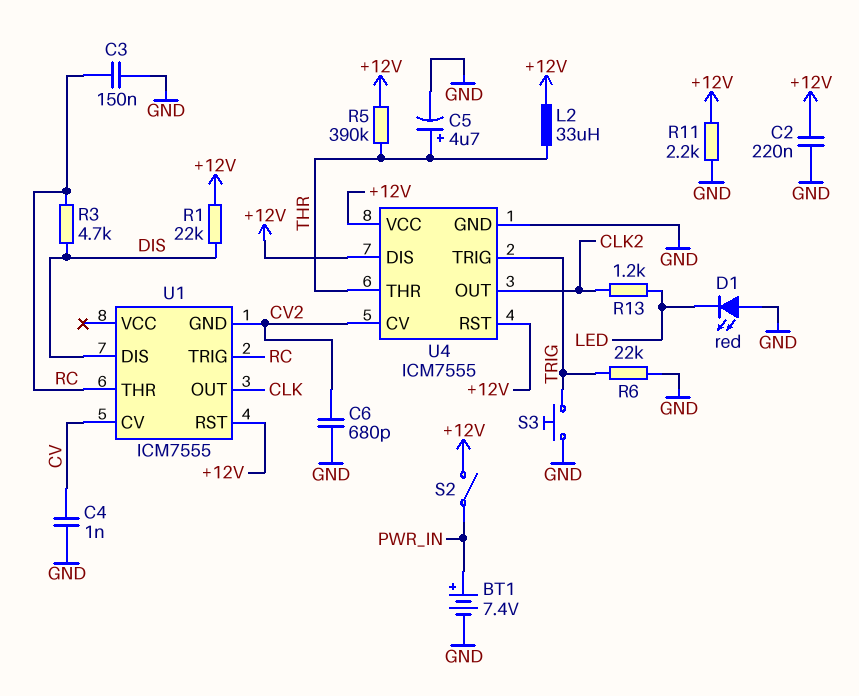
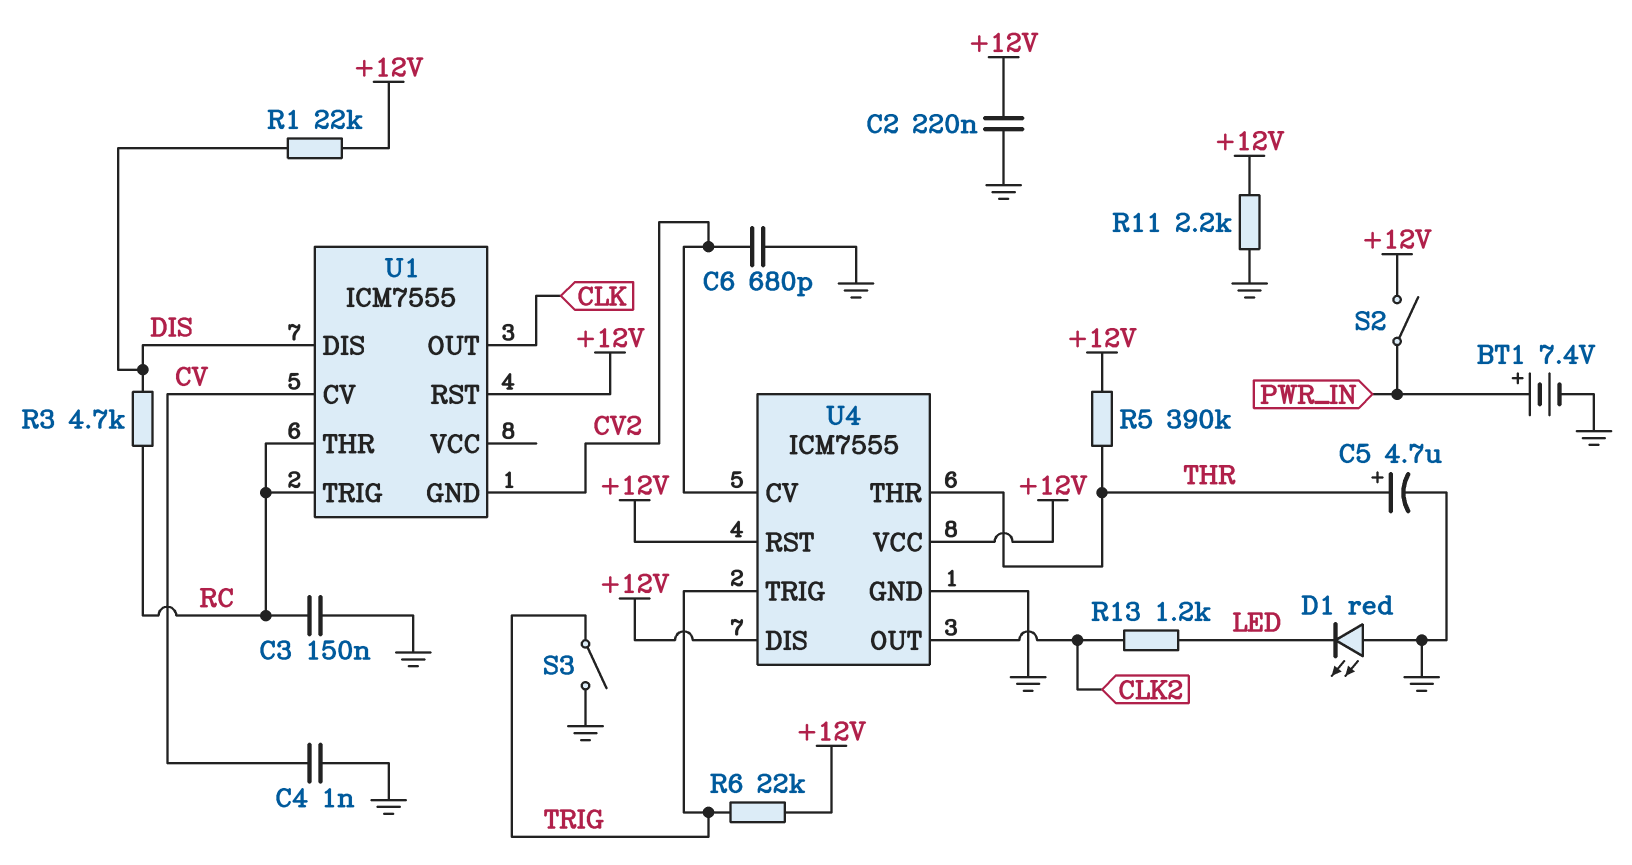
L2: 33uH (+12V, THR) -> none
R6: 22k (GND, TRIG) -> 22k (+12V, TRIG)
S3: button (GND, TRIG) -> switch (GND, TRIG)

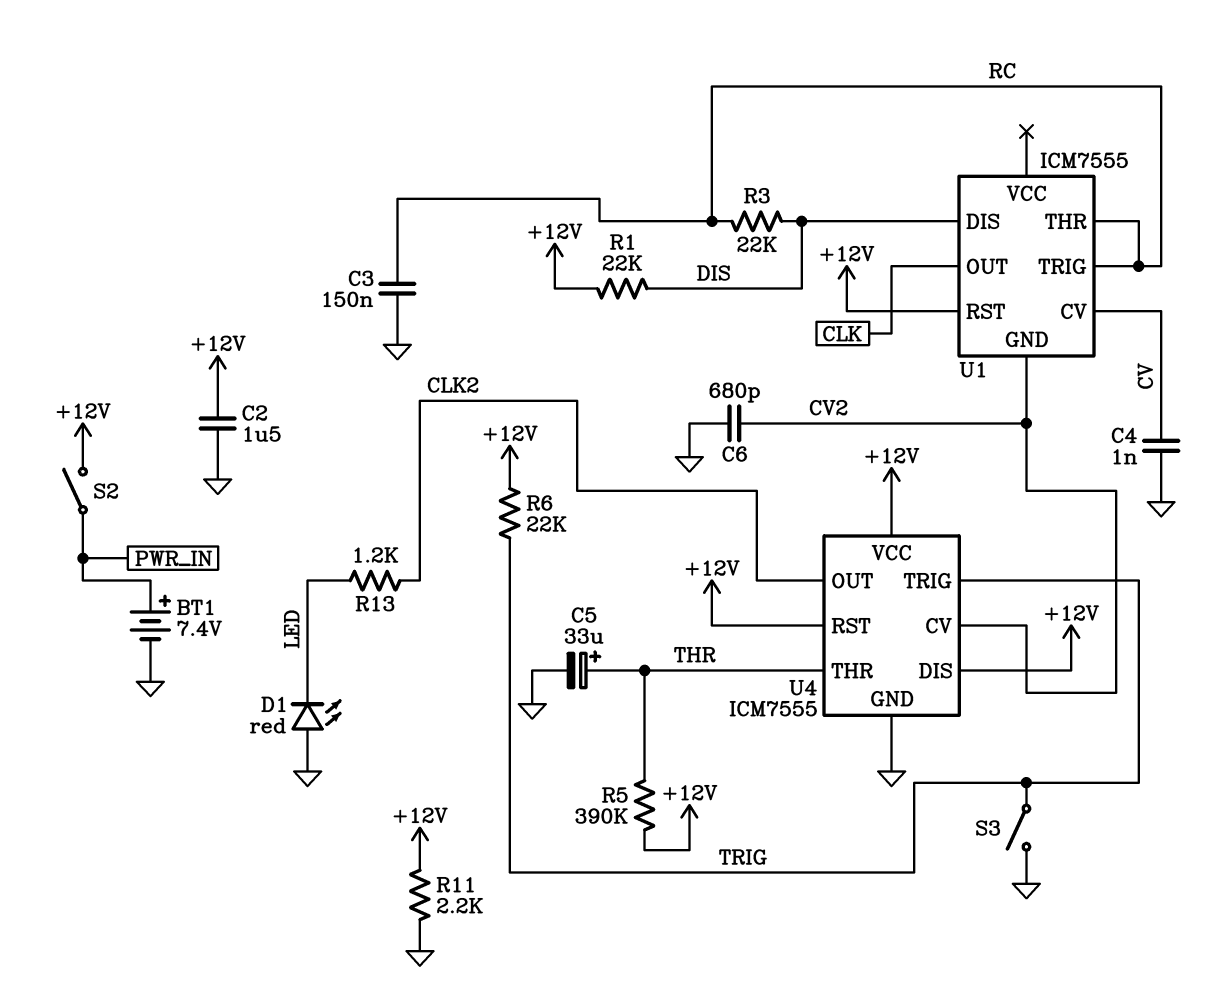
C2: 220nF (+12V, GND) -> 1.5uF (+12V, GND)
C5: 4.7uF (plus THR, minus GND) -> 33uF (plus THR, minus GND)
R3: 4.7k (DIS, RC) -> 22k (DIS, RC)

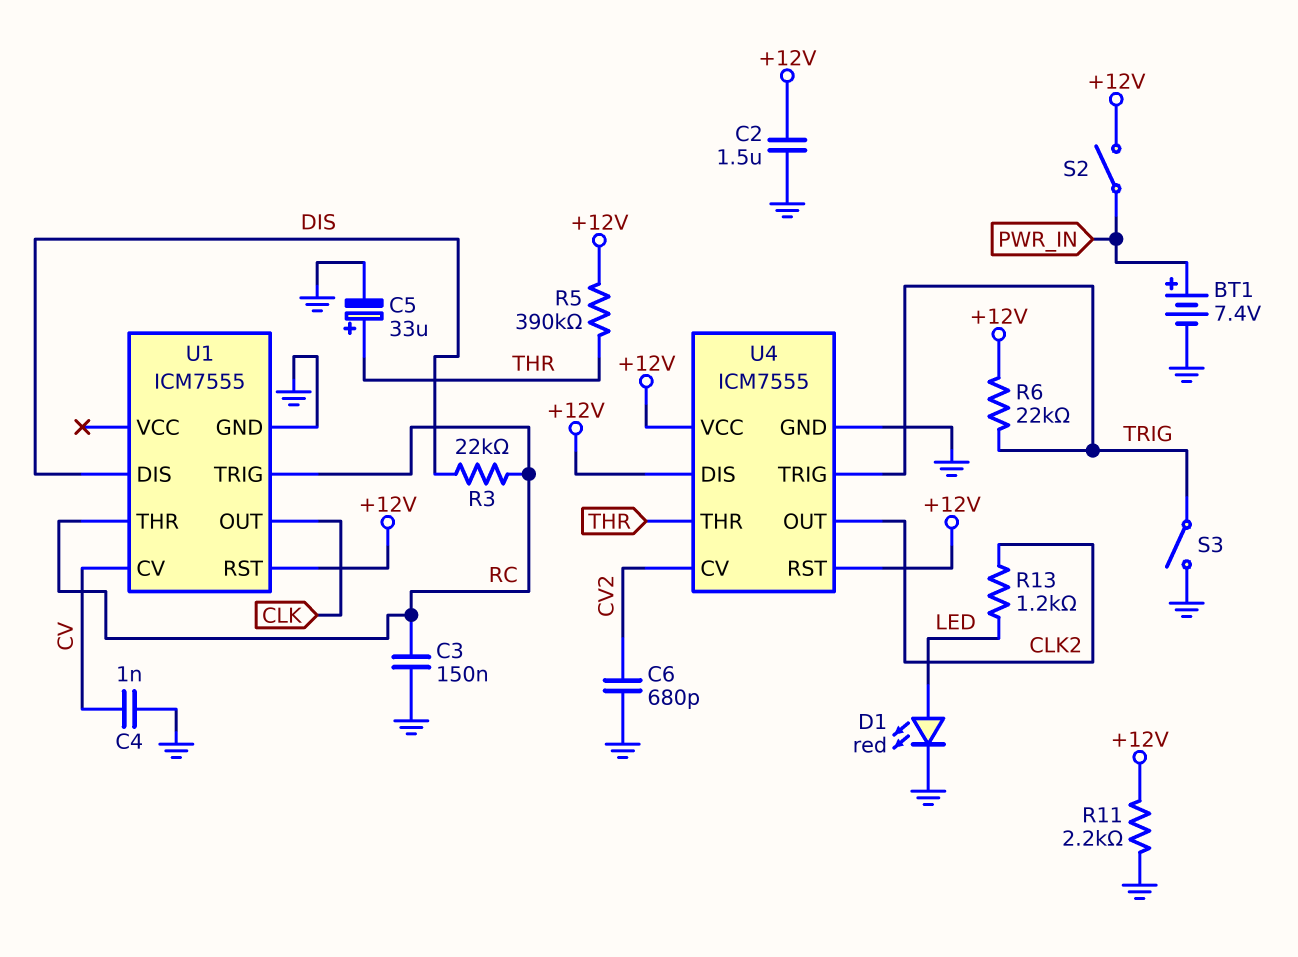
D1: LED red (A GND, K LED) -> LED red (A LED, K GND)
R1: 22k (+12V, DIS) -> none
U1 pin GND: CV2 -> GND

